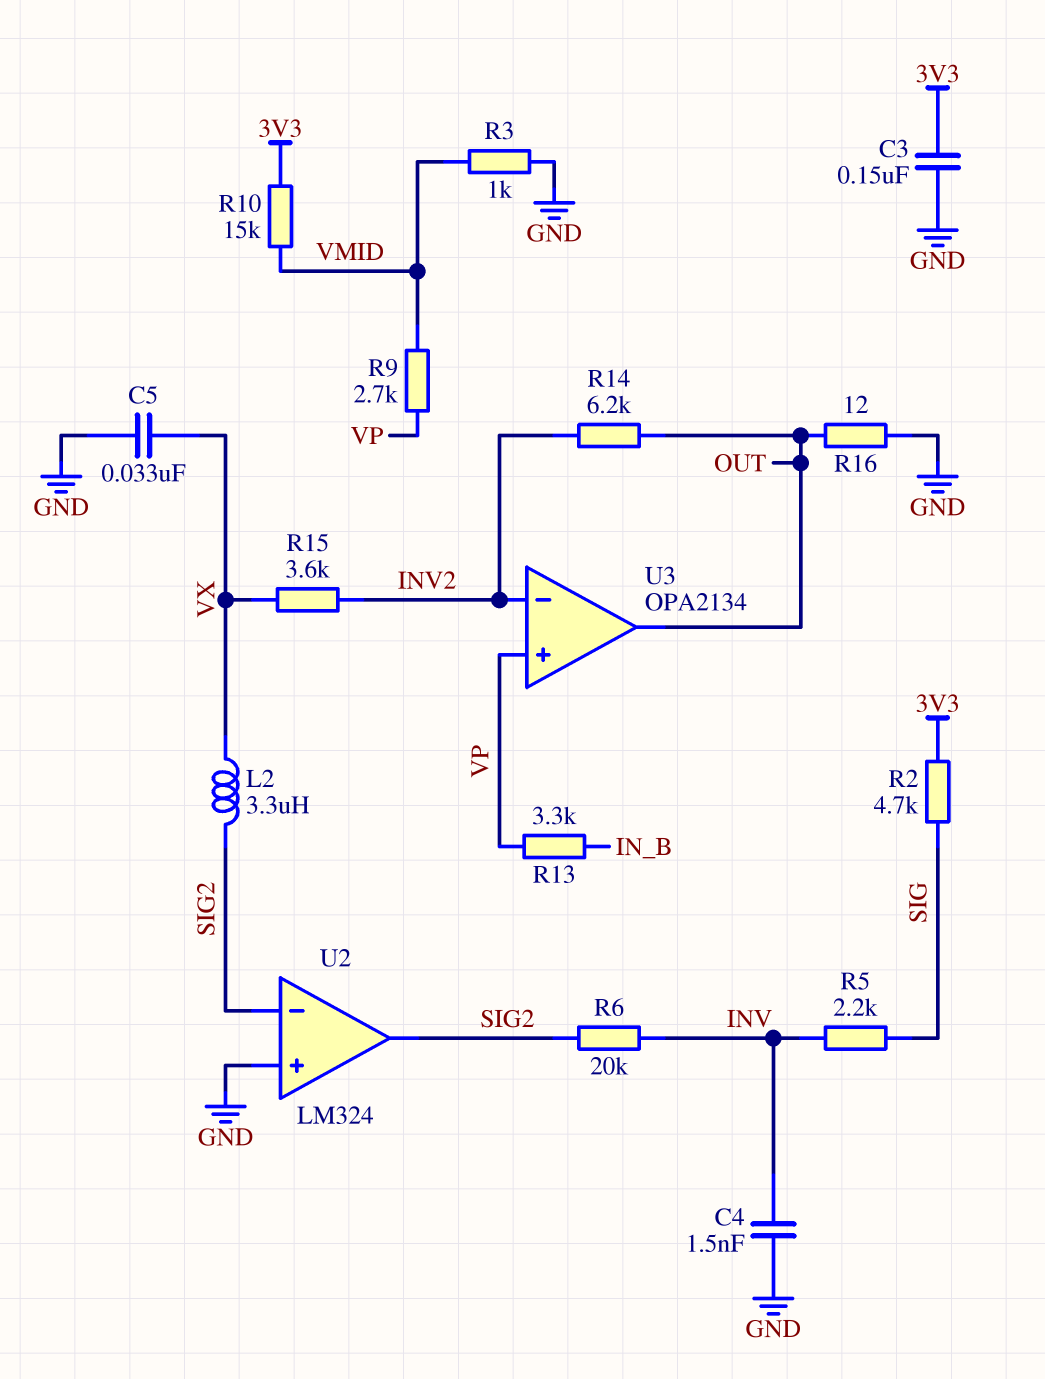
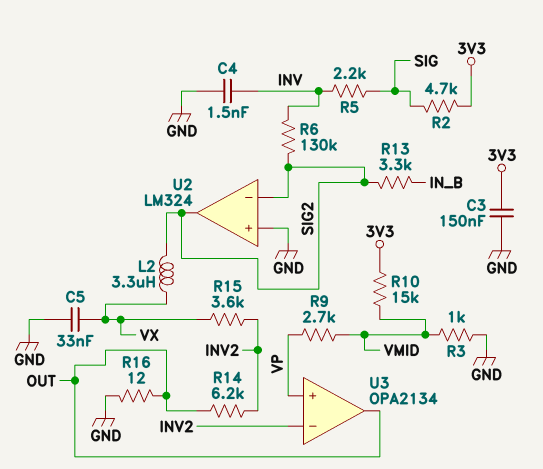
R6: 20k (INV, SIG2) -> 130k (INV, SIG2)
R13: 3.3k (IN_B, VP) -> 3.3k (IN_B, SIG2)

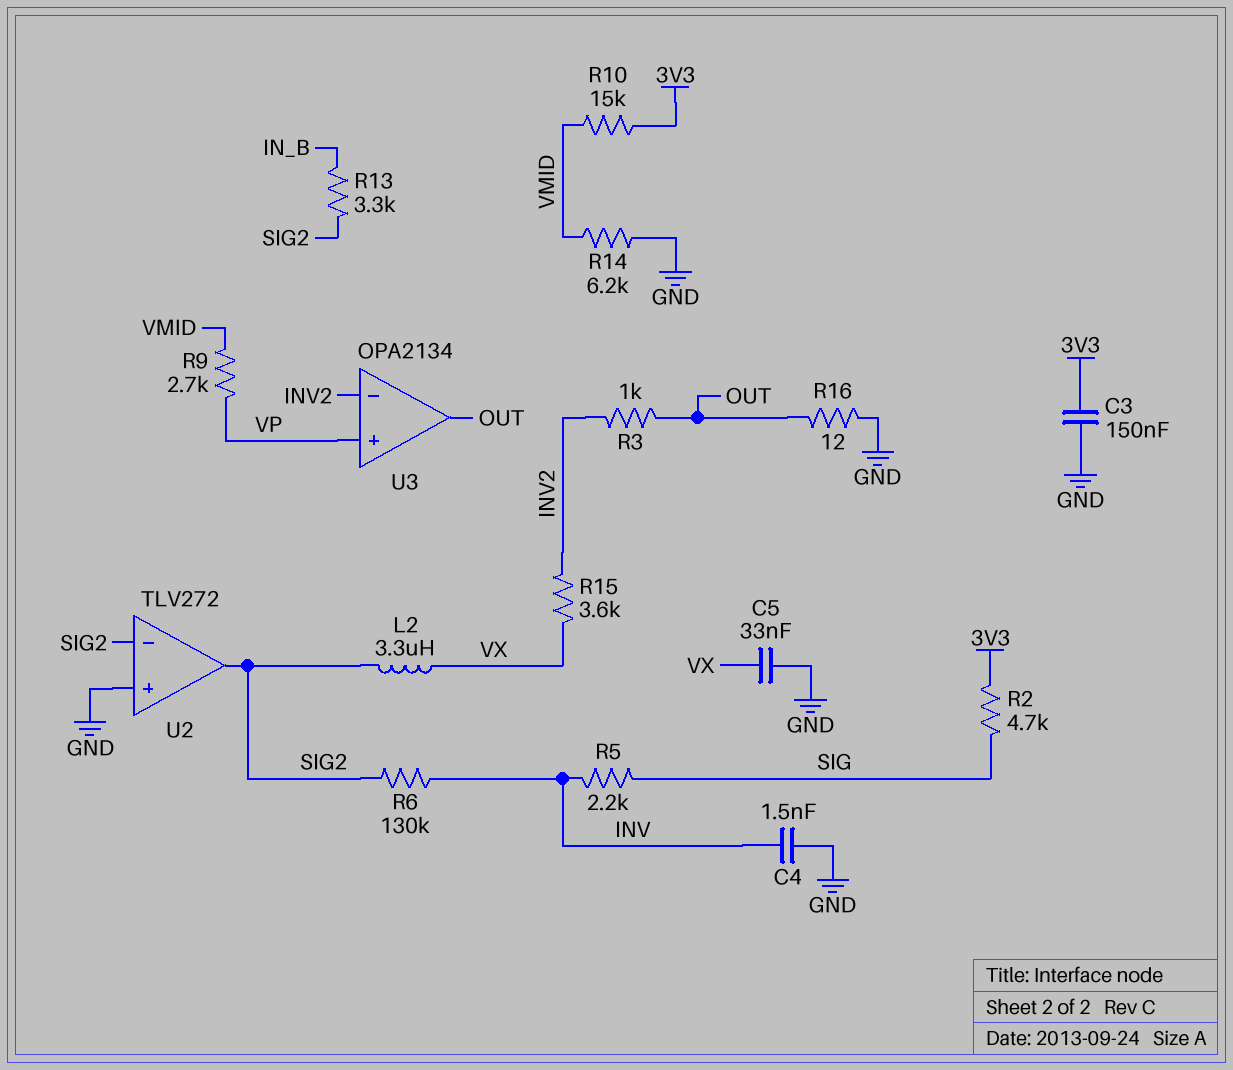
R3: 1k (GND, VMID) -> 1k (INV2, OUT)
R14: 6.2k (INV2, OUT) -> 6.2k (GND, VMID)
U2: LM324 -> TLV272

